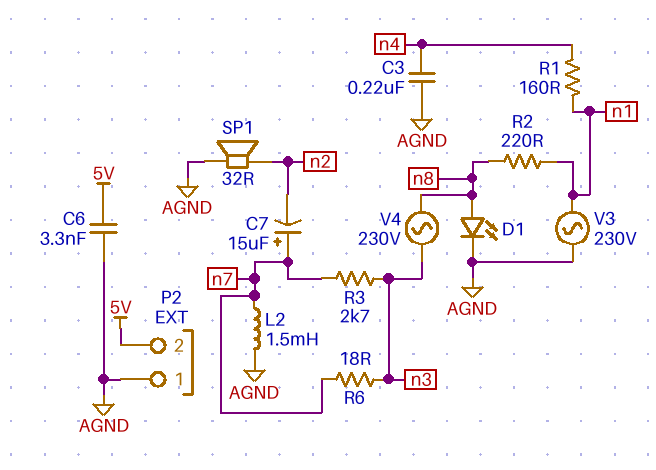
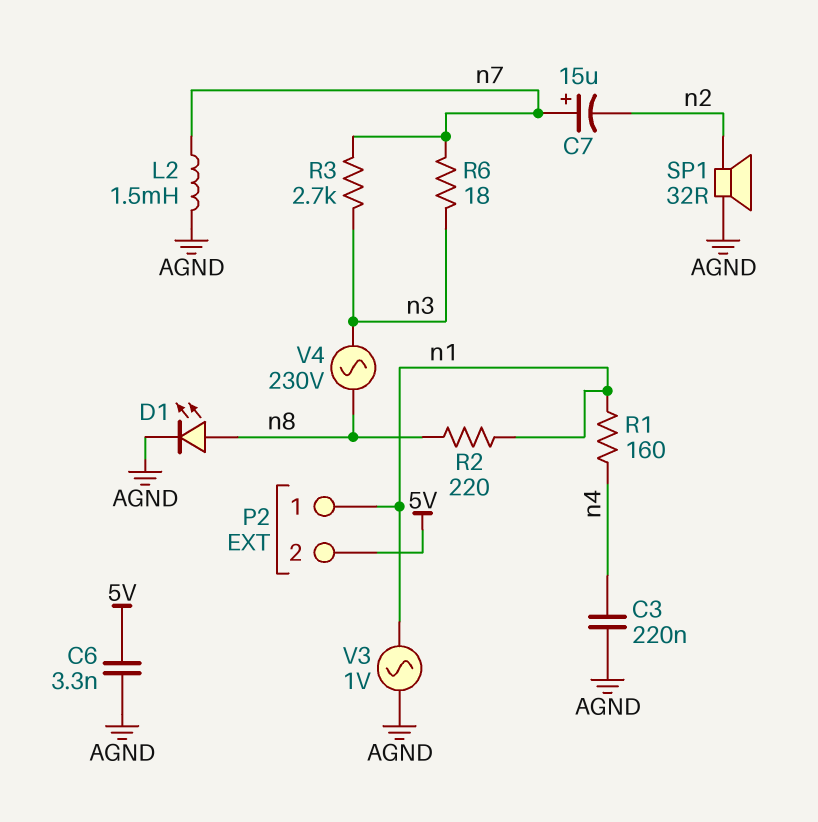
P2 pin 1: AGND -> n1
V3: AC 230V (AGND, n1) -> AC 1V (AGND, n1)

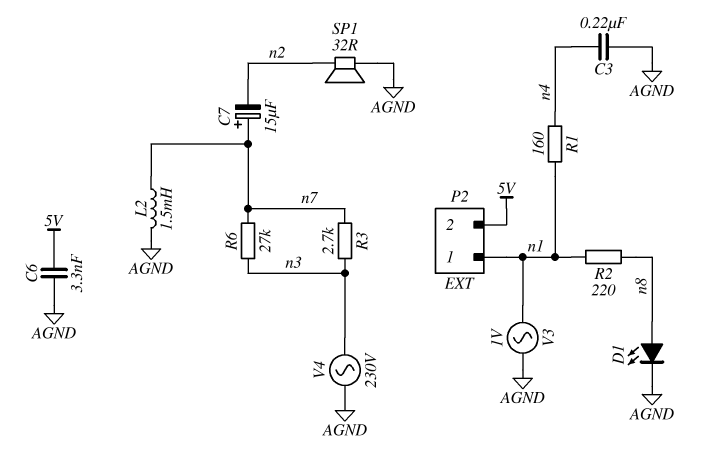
R6: 18 (n3, n7) -> 27k (n3, n7)
V4: AC 230V (n3, n8) -> AC 230V (AGND, n3)

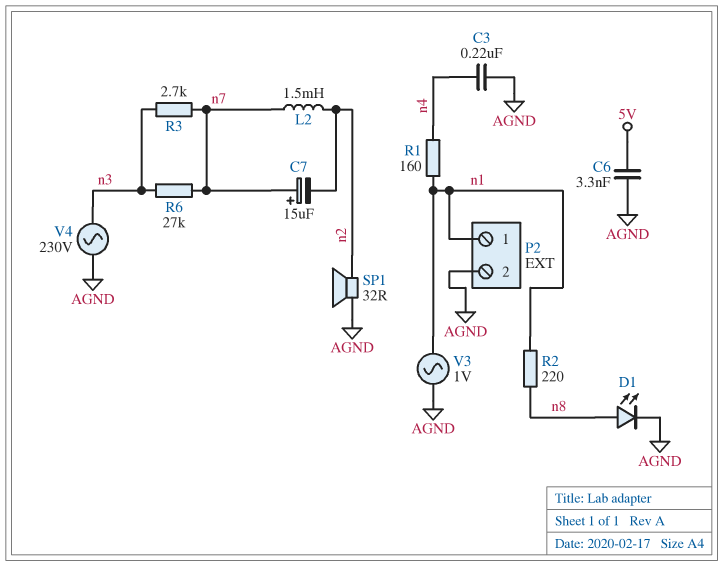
L2: 1.5mH (AGND, n7) -> 1.5mH (n2, n7)
P2 pin 2: 5V -> AGND

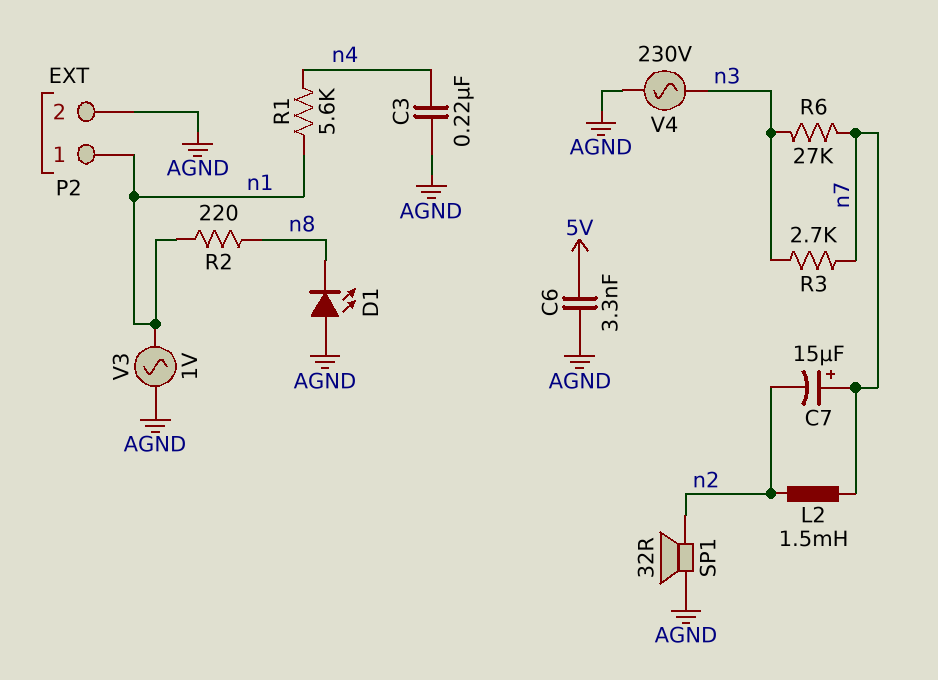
D1: LED (A n8, K AGND) -> LED (A AGND, K n8)
R1: 160 (n1, n4) -> 5.6k (n1, n4)

